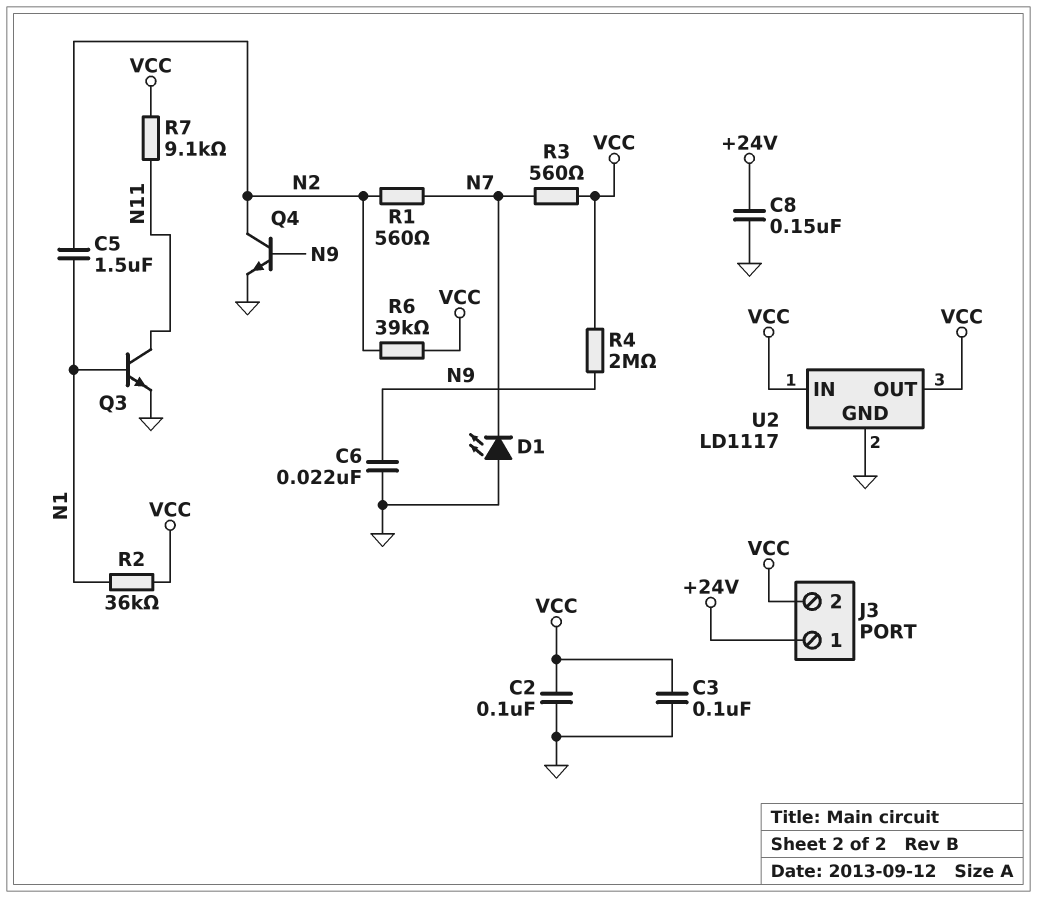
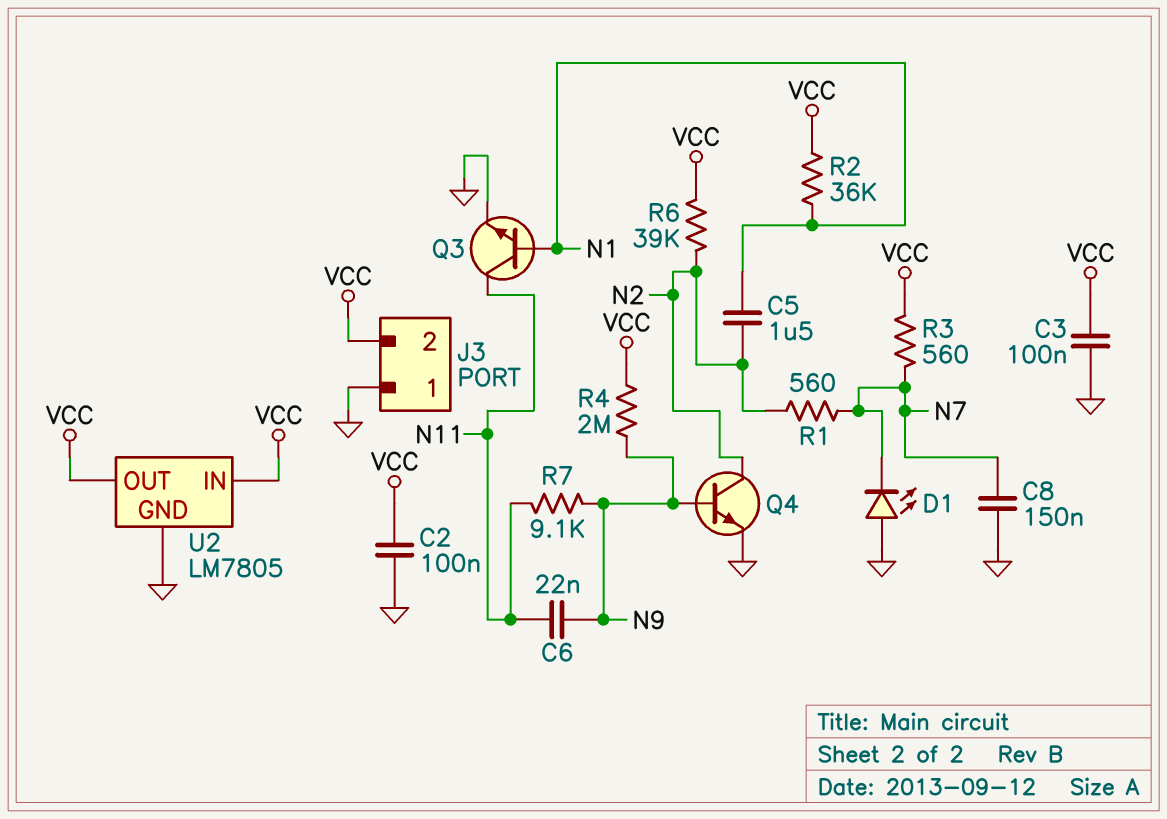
C6: 22nF (GND, N9) -> 22nF (N9, N11)
C8: 150nF (+24V, GND) -> 150nF (GND, N7)
J3 pin 1: +24V -> GND
R7: 9.1k (N11, VCC) -> 9.1k (N9, N11)
U2: LD1117 -> LM7805

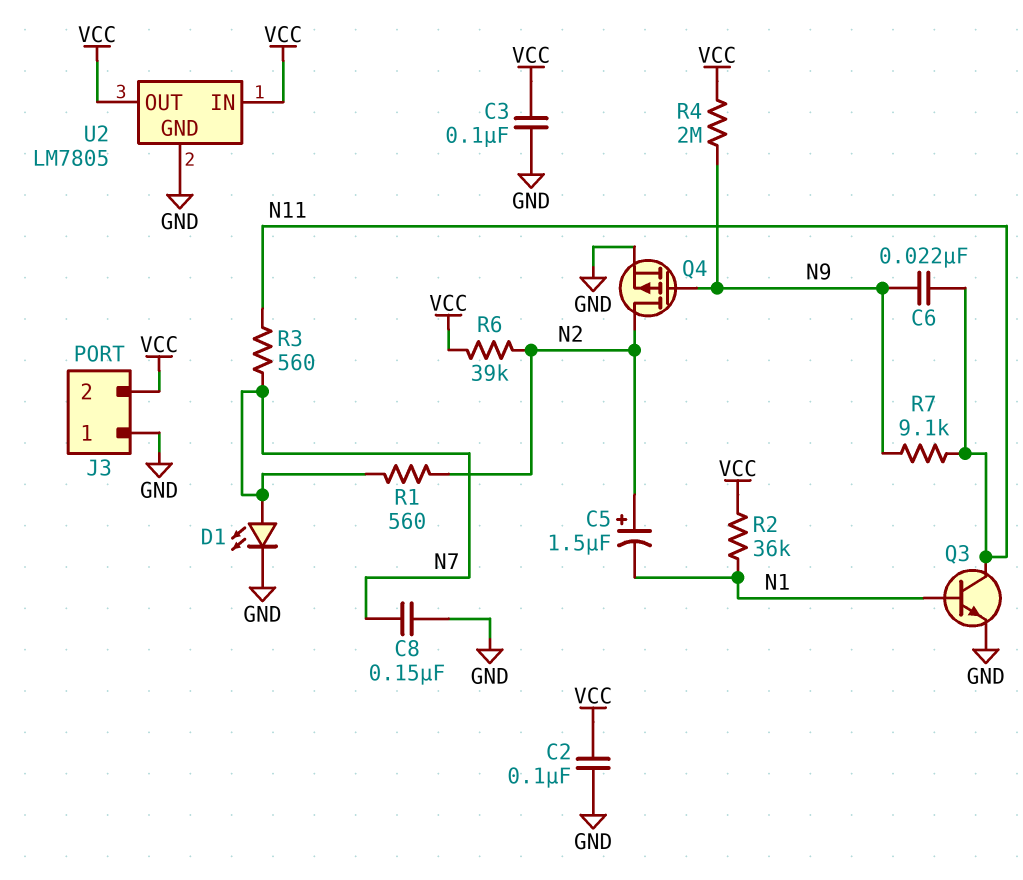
C5: 1.5uF (N1, N2) -> 1.5uF (plus N2, minus N1)
D1: LED (A GND, K N7) -> LED (A N7, K GND)
Q4: NPN (B N9, C N2, E GND) -> PMOS (G N9, D N2, S GND)
R3: 560 (N7, VCC) -> 560 (N7, N11)

